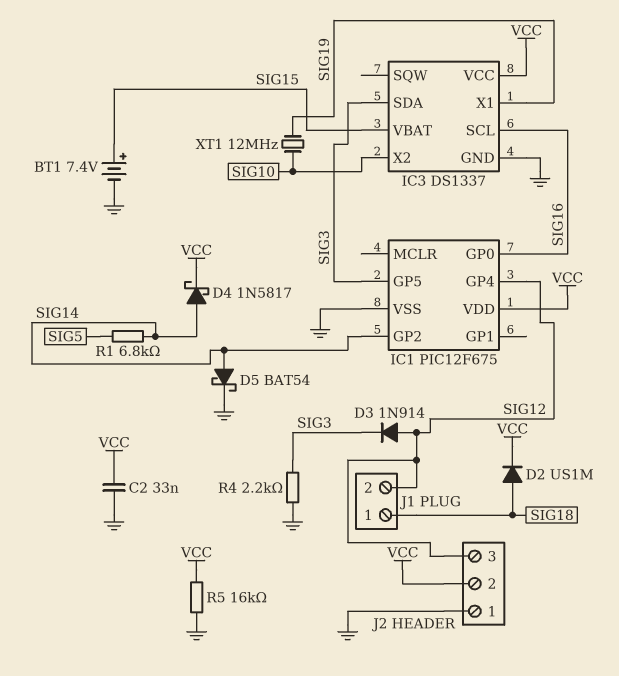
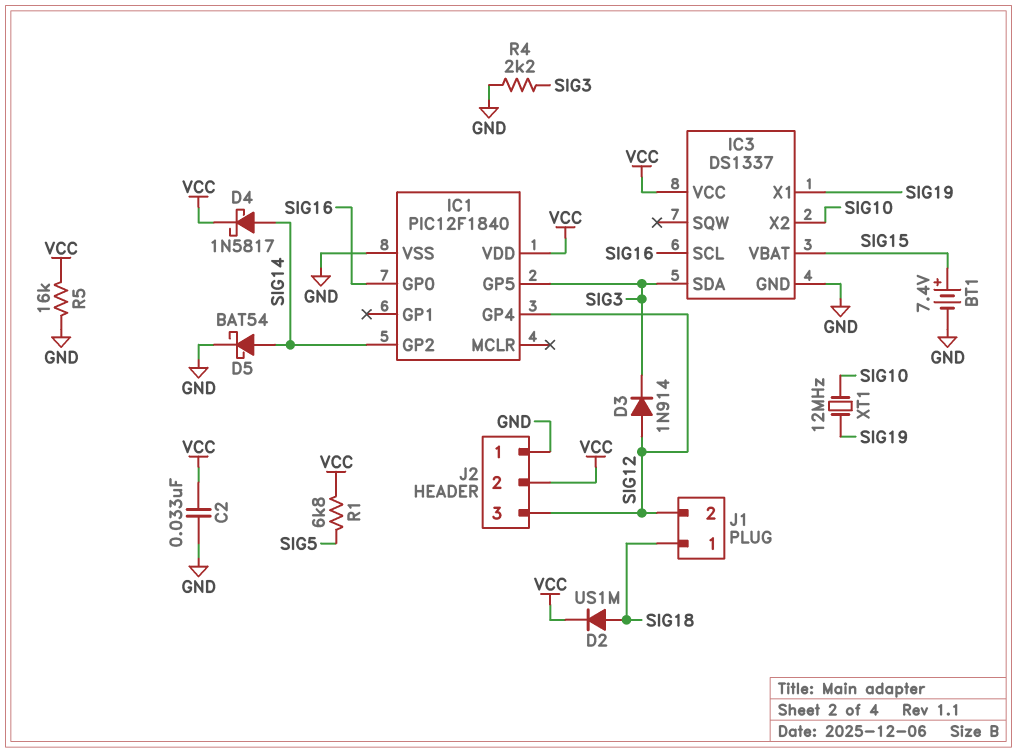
IC1: PIC12F675 -> PIC12F1840
R1: 6.8k (SIG5, SIG14) -> 6.8k (SIG5, VCC)

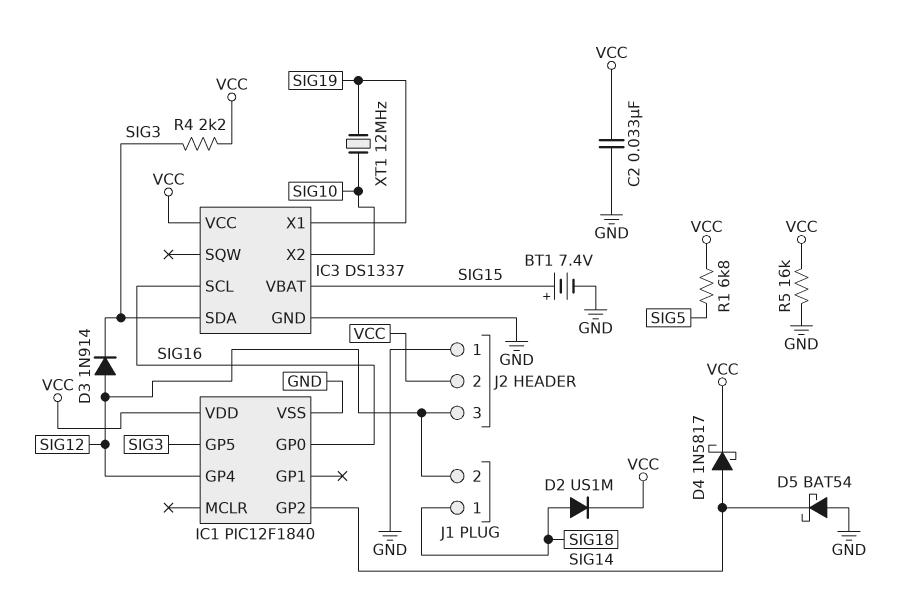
D5: schottky BAT54 (A SIG14, K GND) -> schottky BAT54 (A GND, K SIG14)
R4: 2.2k (GND, SIG3) -> 2.2k (SIG3, VCC)

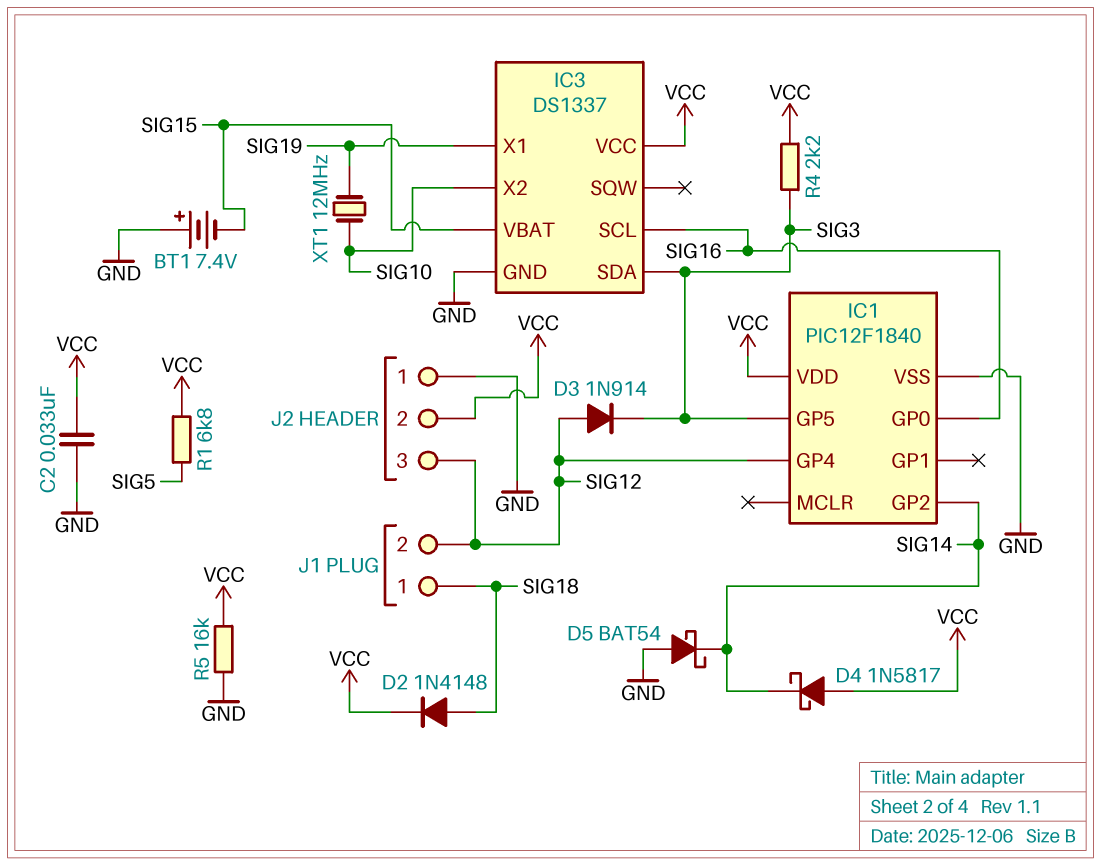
BT1: 7.4V (plus SIG15, minus GND) -> 7.4V (plus GND, minus SIG15)
D2: diode US1M (A SIG18, K VCC) -> diode 1N4148 (A SIG18, K VCC)
D4: schottky 1N5817 (A SIG14, K VCC) -> schottky 1N5817 (A VCC, K SIG14)

